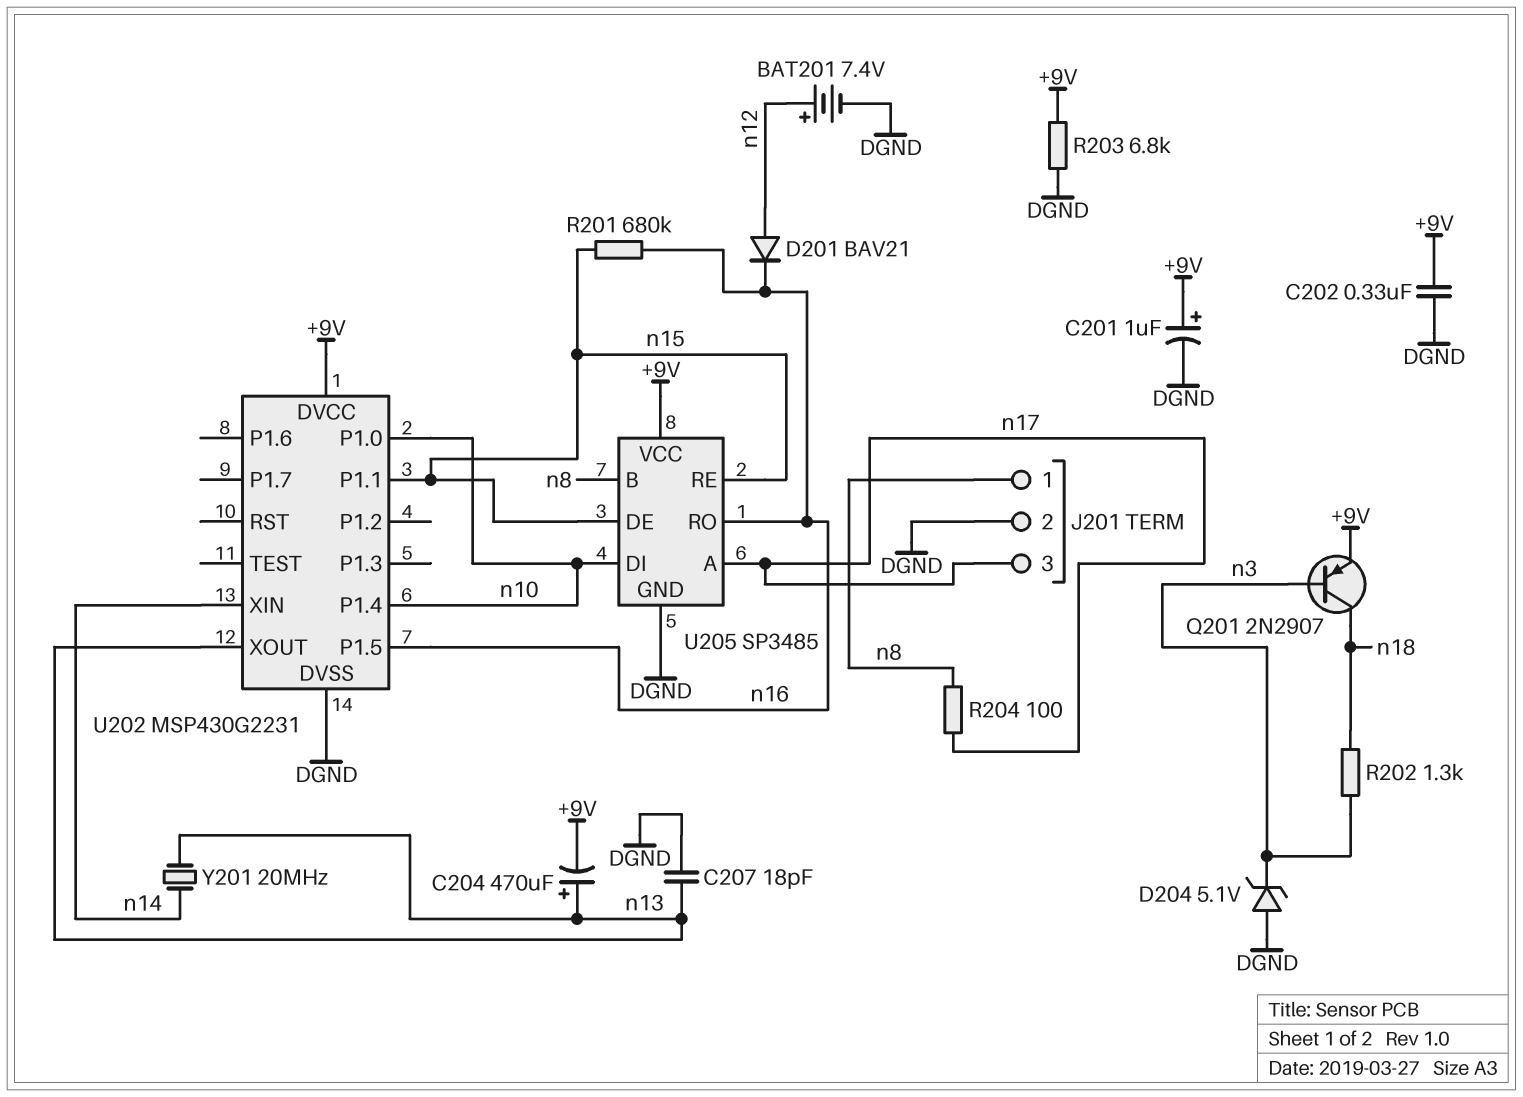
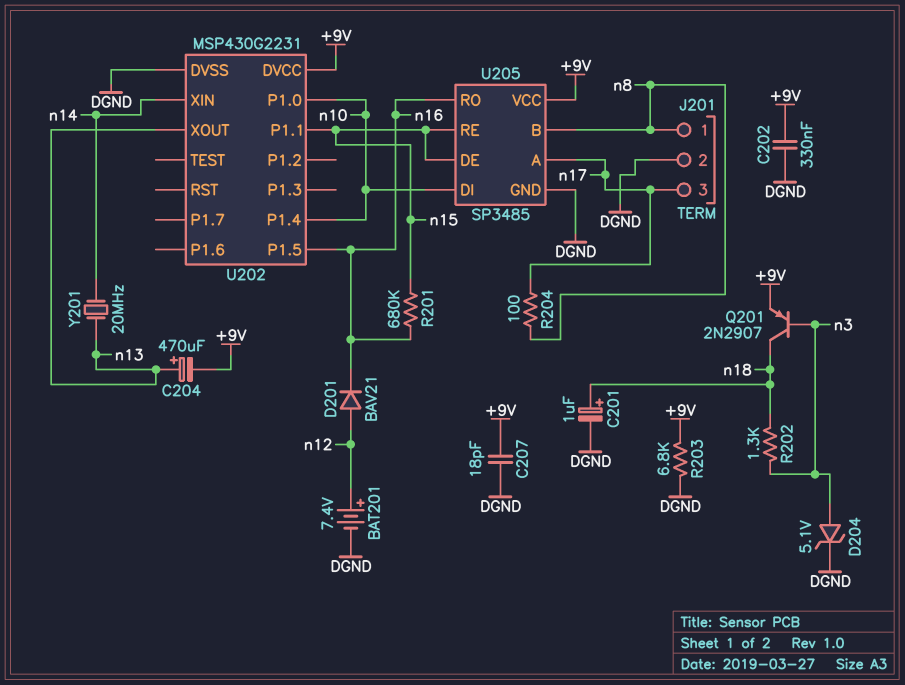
C201: 1uF (plus +9V, minus DGND) -> 1uF (plus n18, minus DGND)
C207: 18pF (DGND, n13) -> 18pF (+9V, DGND)
D204: zener 5.1V (A DGND, K n3) -> zener 5.1V (A n3, K DGND)

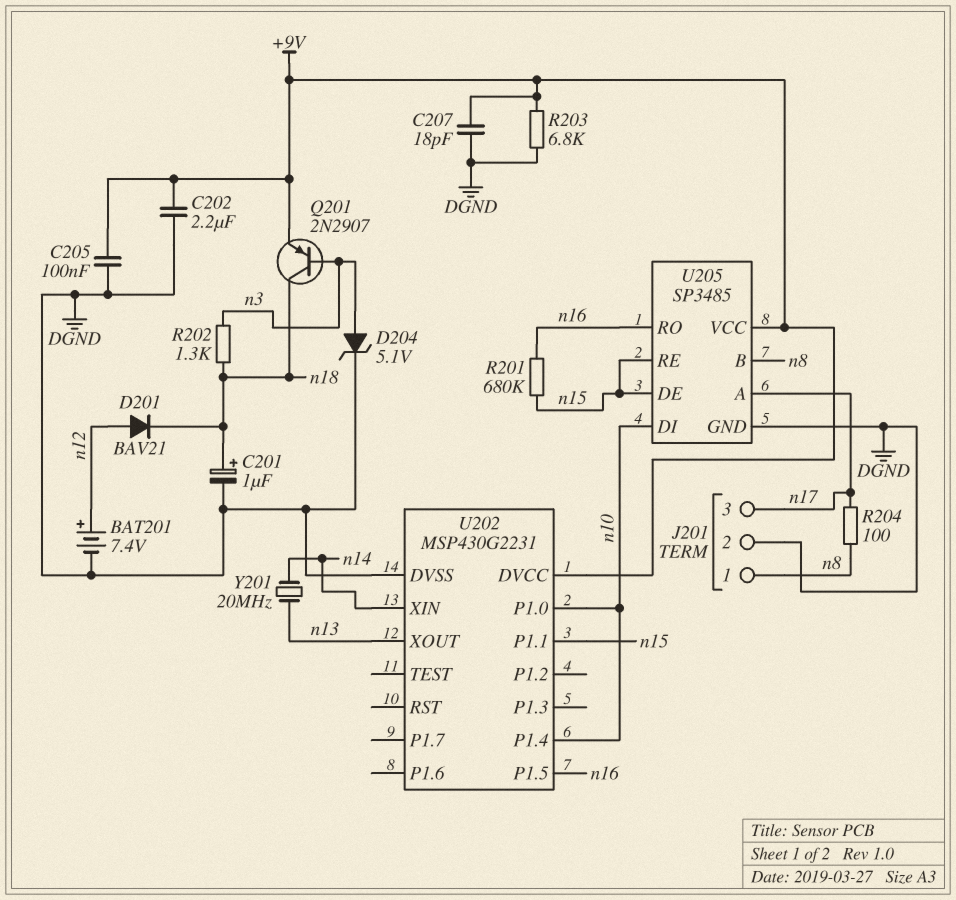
C202: 330nF (+9V, DGND) -> 2.2uF (+9V, DGND)
C204: 470uF (plus n13, minus +9V) -> none
C205: none -> 100nF (+9V, DGND)
D201: diode BAV21 (A n12, K n16) -> diode BAV21 (A n12, K n18)

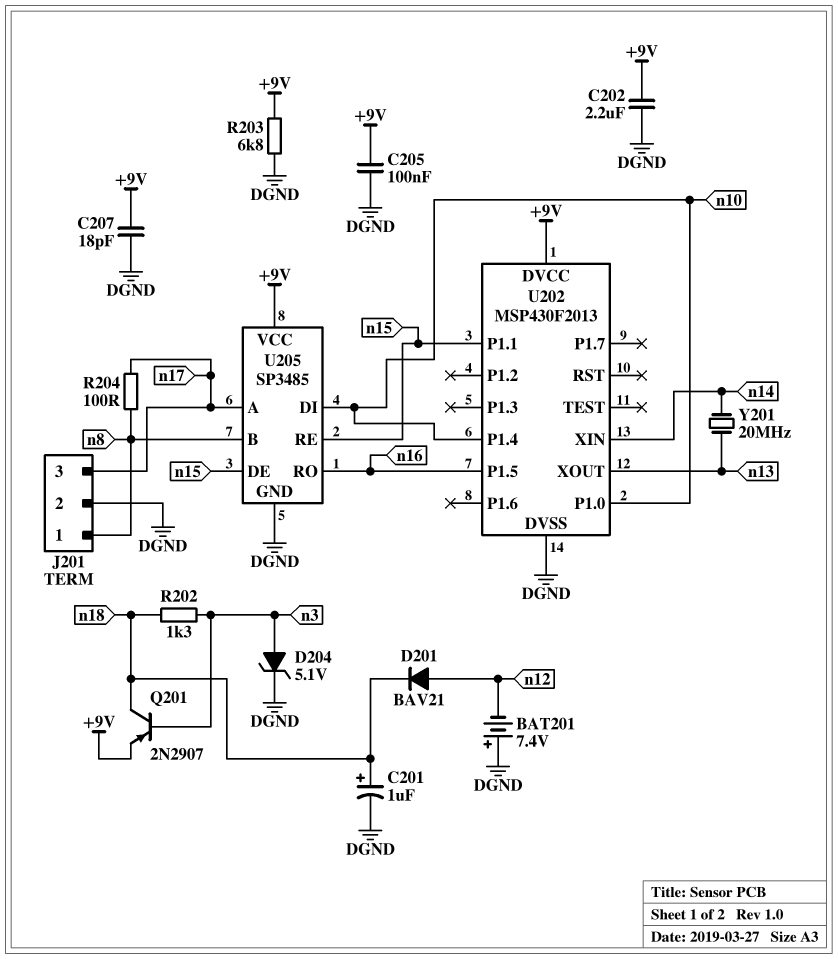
BAT201: 7.4V (plus n12, minus DGND) -> 7.4V (plus DGND, minus n12)
R201: 680k (n15, n16) -> none
U202: MSP430G2231 -> MSP430F2013

